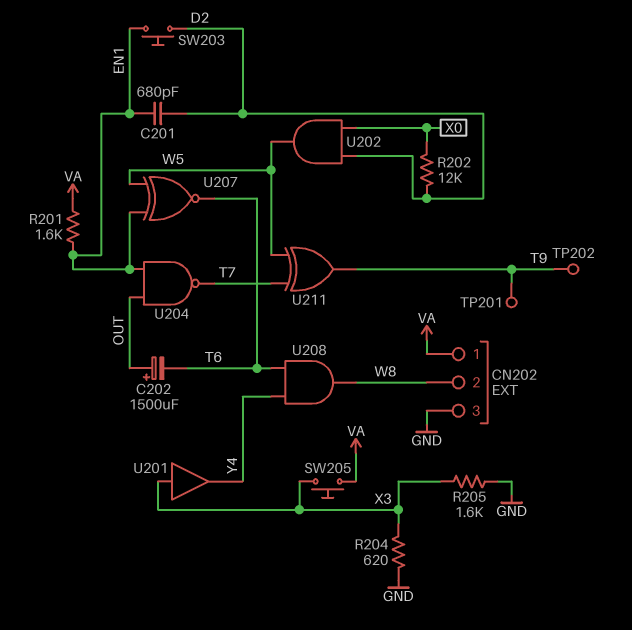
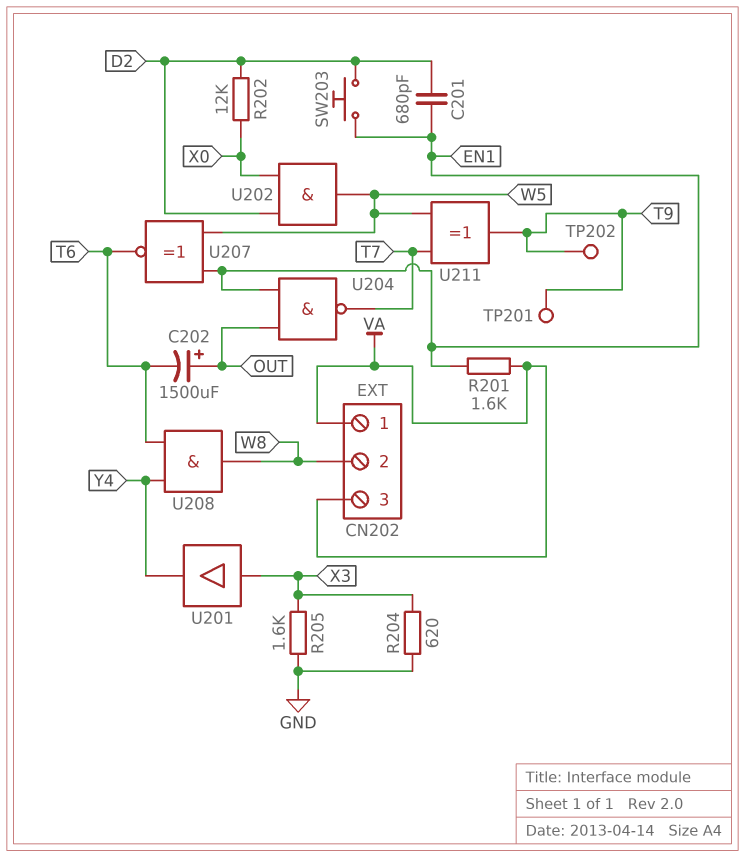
CN202 pin 3: GND -> VA
SW205: button (VA, X3) -> none

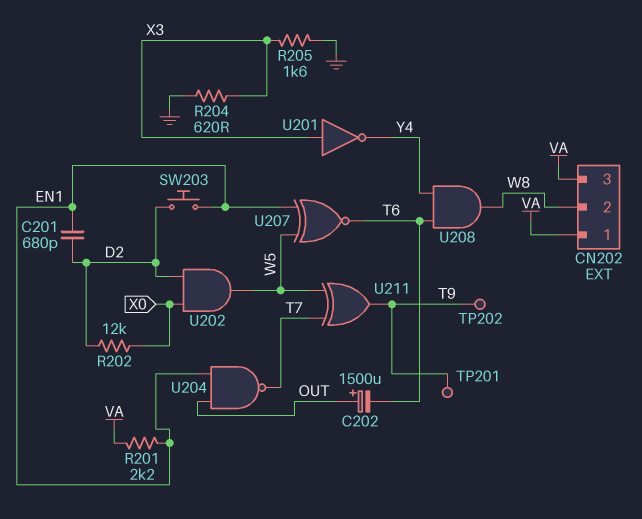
R201: 1.6k (EN1, VA) -> 2.2k (EN1, VA)
U201: buffer (in X3, out Y4) -> NOT (in X3, out Y4)

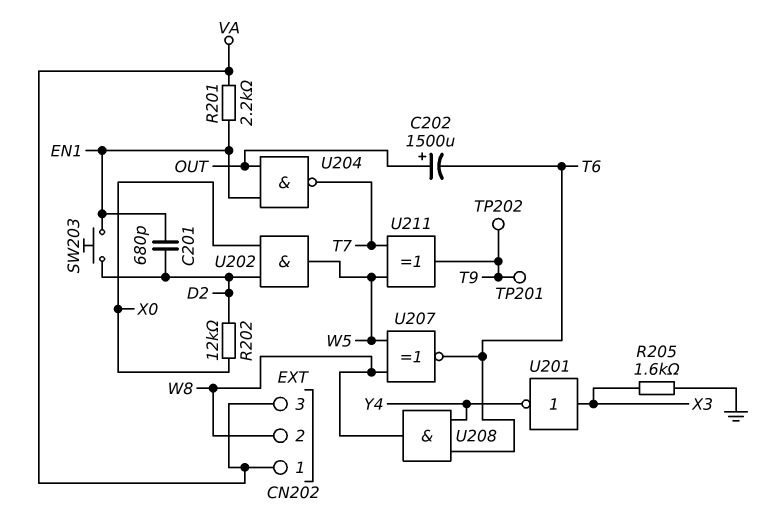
R204: 620 (GND, X3) -> none
U207: XNOR (in EN1, in W5, out T6) -> XNOR (in W5, in W8, out T6)

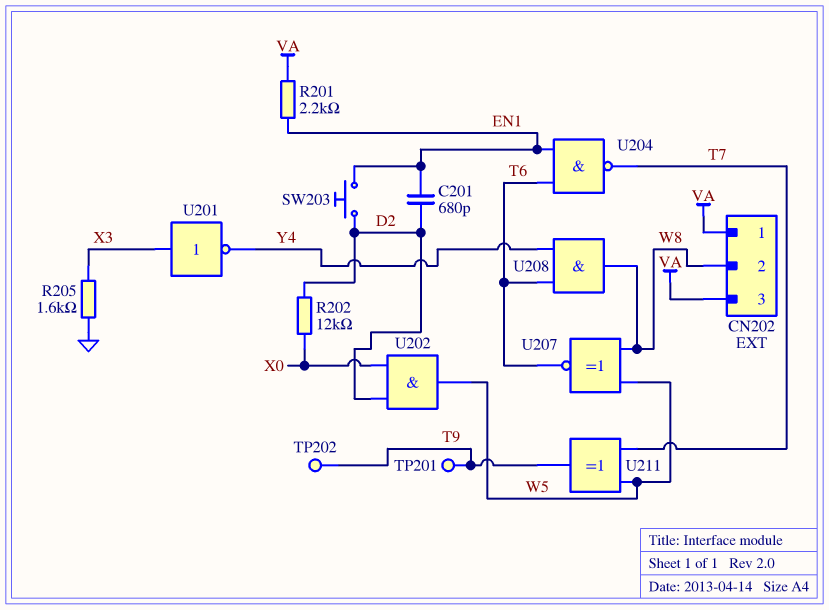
C202: 1500uF (plus OUT, minus T6) -> none
U204: NAND (in EN1, in OUT, out T7) -> NAND (in EN1, in T6, out T7)

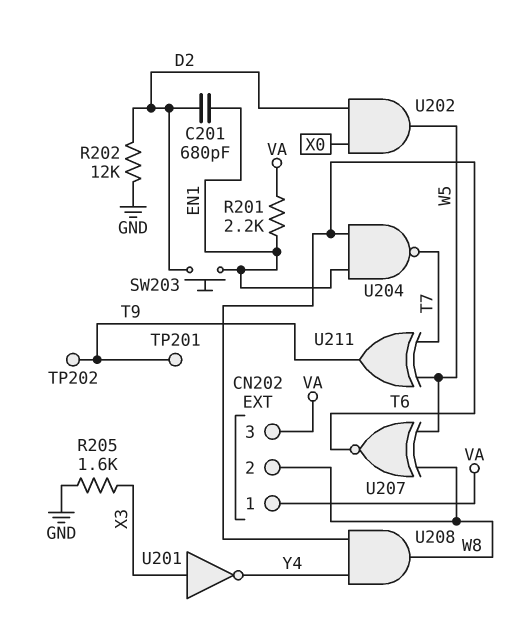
R202: 12k (D2, X0) -> 12k (D2, GND)

